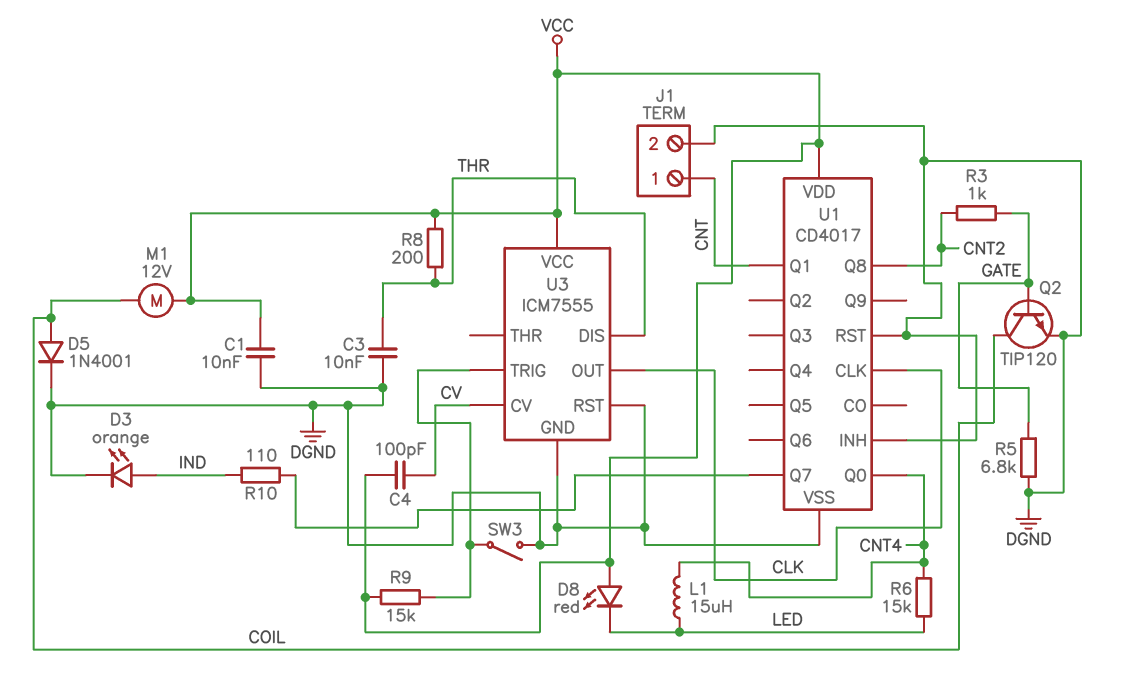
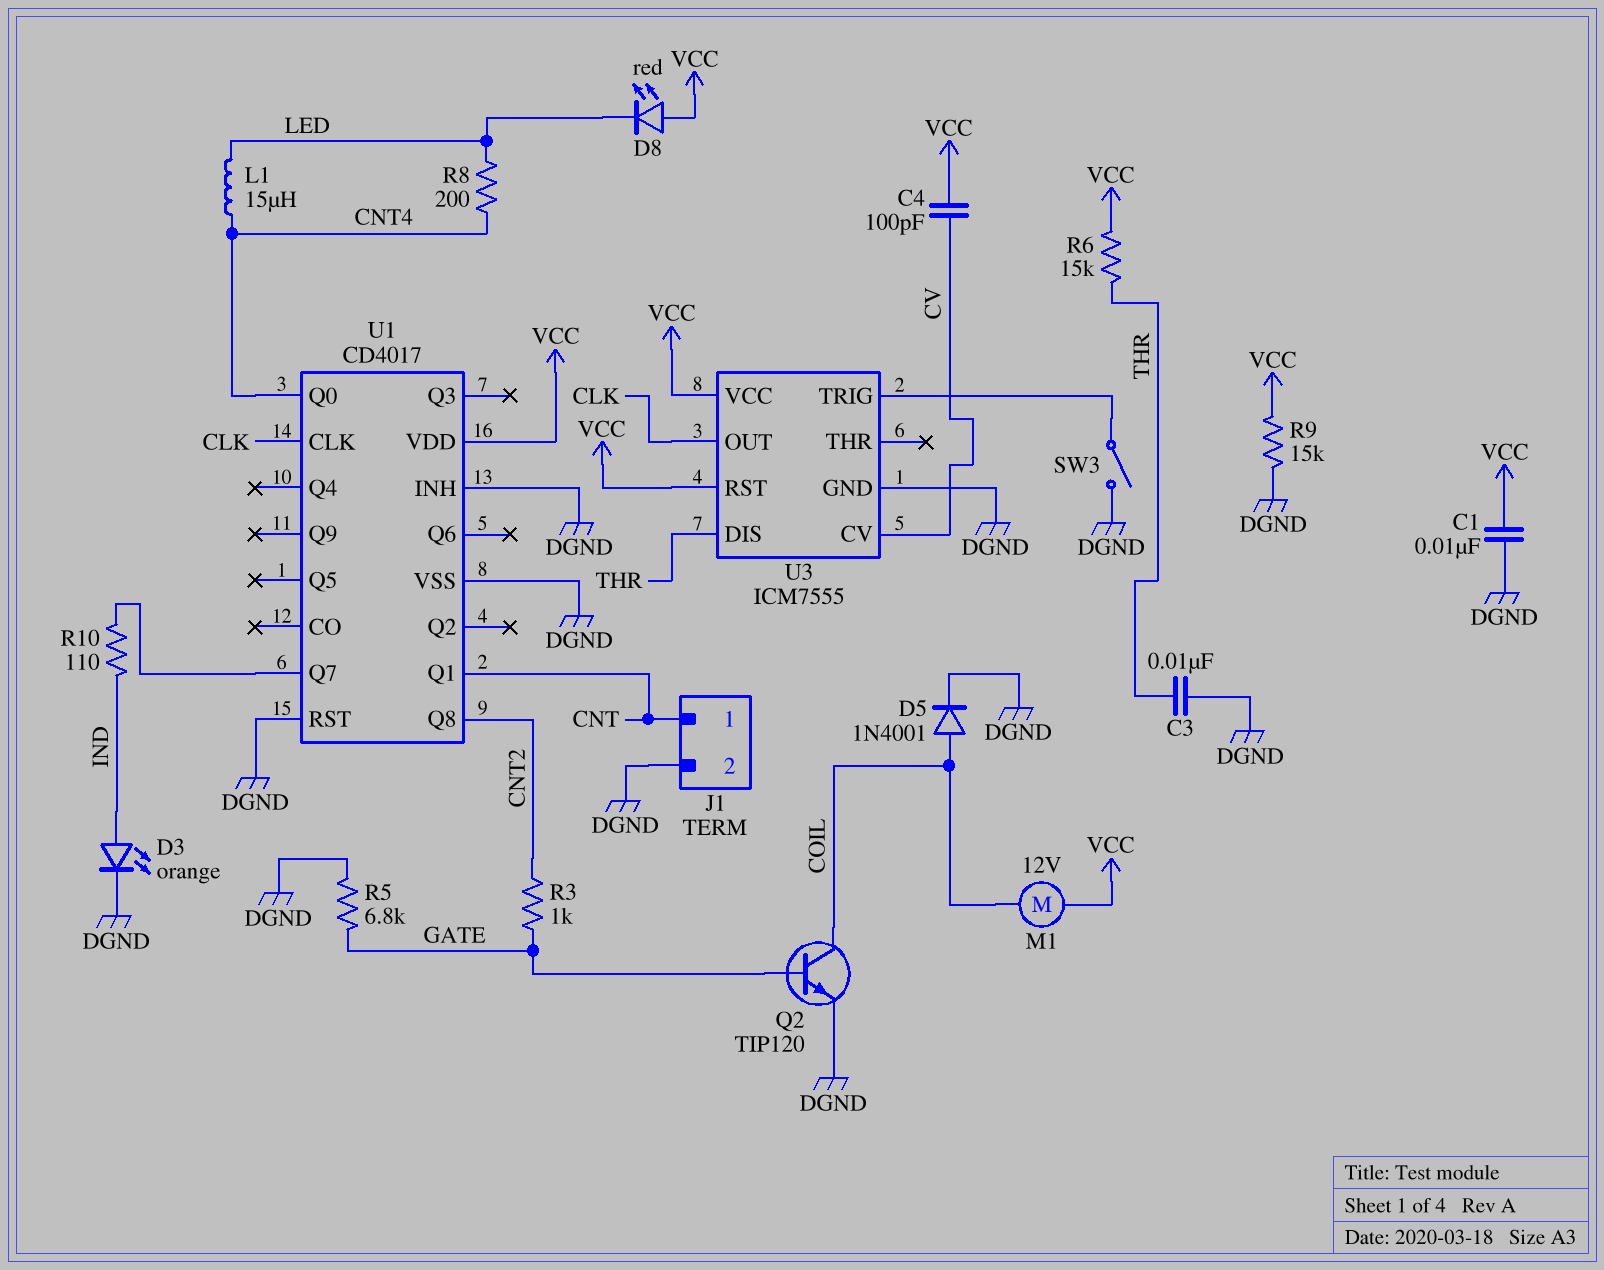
R6: 15k (CNT4, LED) -> 15k (THR, VCC)
R8: 200 (THR, VCC) -> 200 (CNT4, LED)
R9: 15k (U3/TRIG, VCC) -> 15k (DGND, VCC)
U3 pin RST: DGND -> VCC

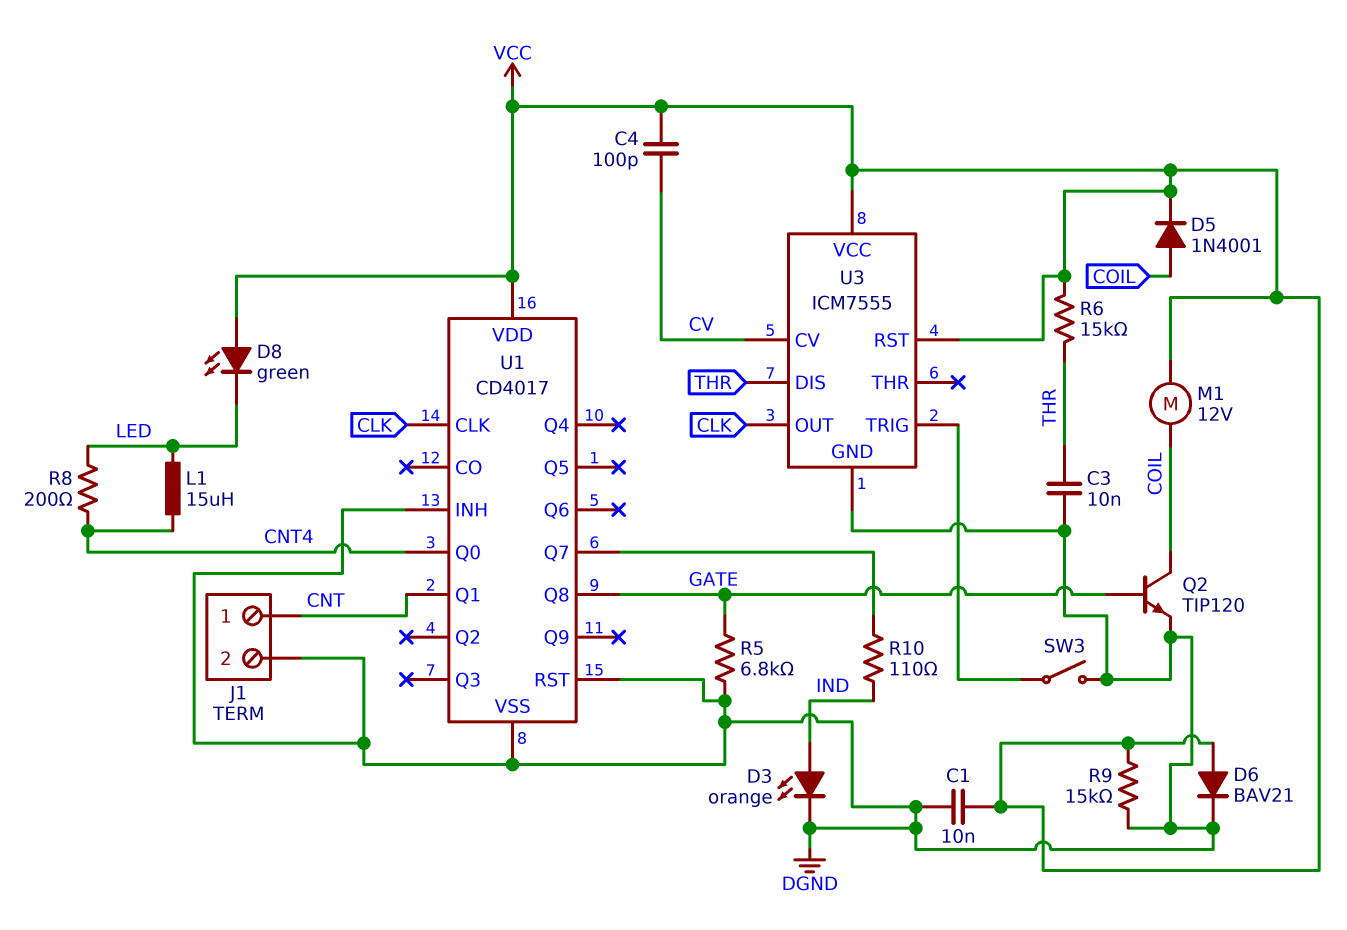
D5: diode 1N4001 (A COIL, K DGND) -> diode 1N4001 (A COIL, K VCC)
D6: none -> diode BAV21 (A VCC, K DGND)
D8: LED red (A VCC, K LED) -> LED green (A VCC, K LED)
R3: 1k (CNT2, GATE) -> none
U1 pin Q8: CNT2 -> GATE

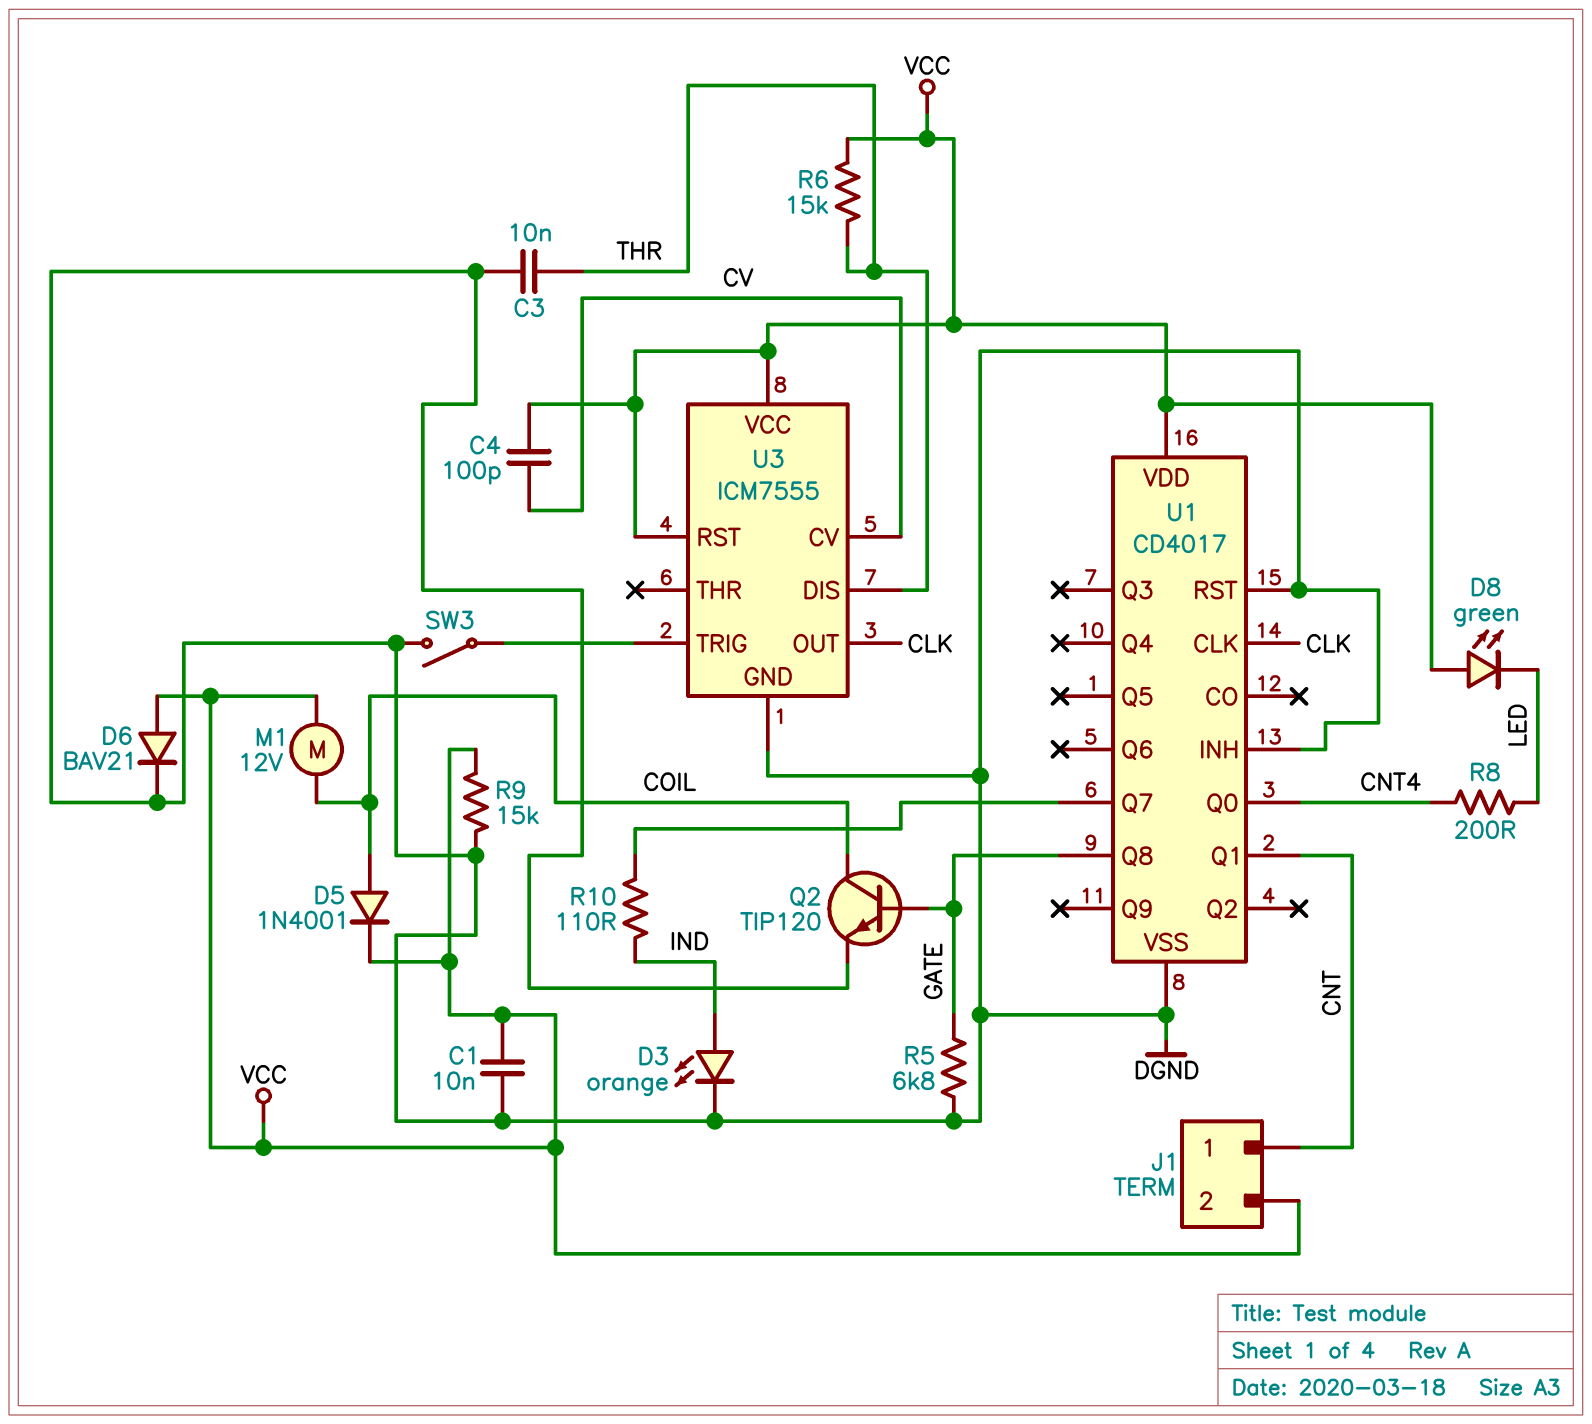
J1 pin 2: DGND -> VCC
L1: 15uH (CNT4, LED) -> none

